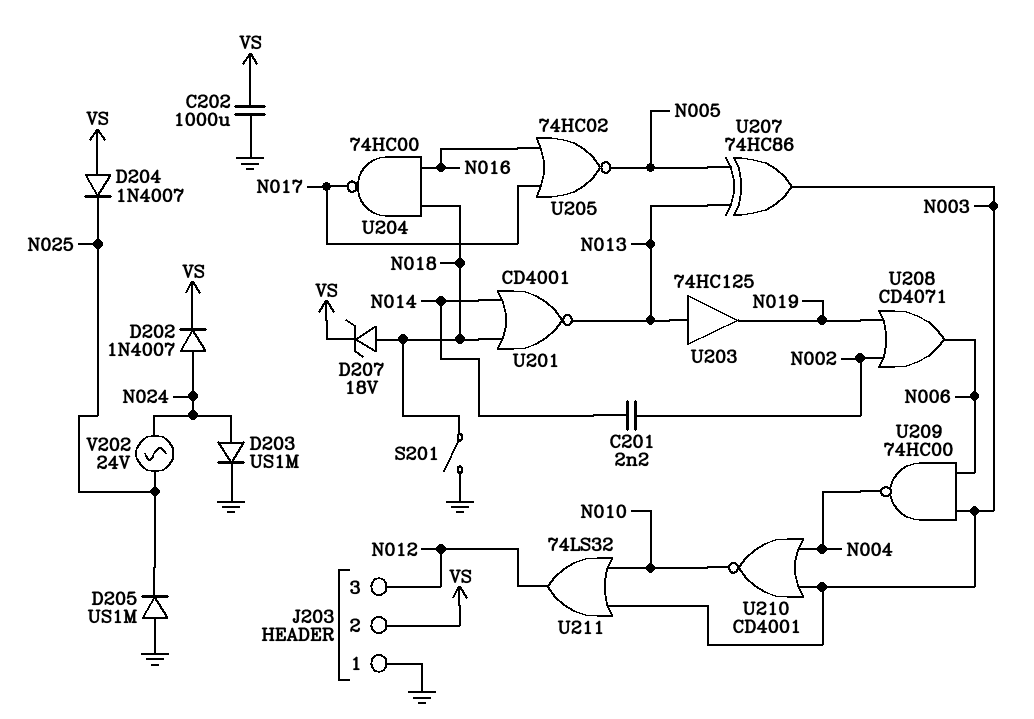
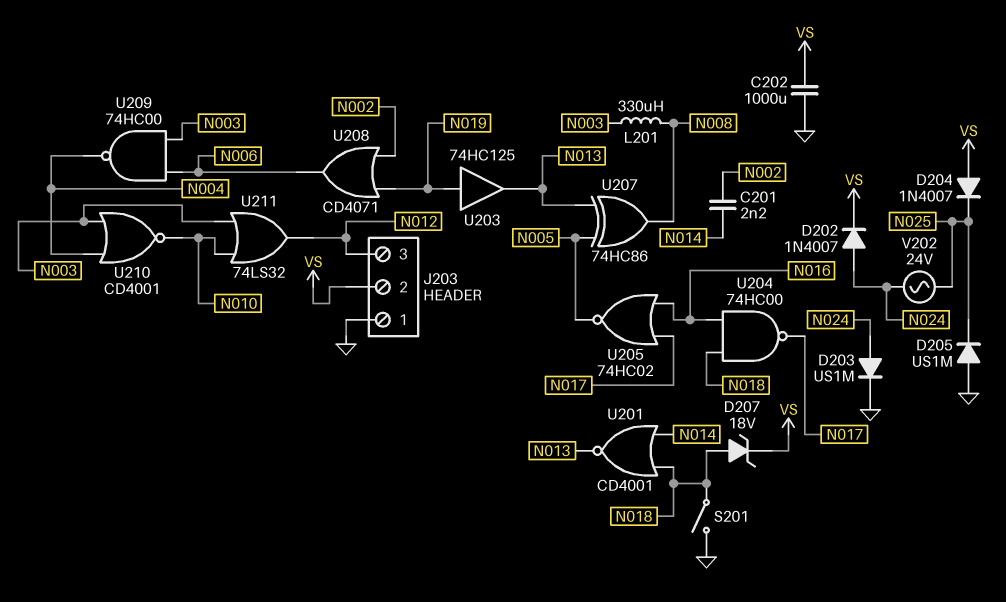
L201: none -> 330uH (N003, N008)
U203: buffer 74HC125 (in N013, out N019) -> buffer 74HC125 (in N019, out N013)
U207: XOR 74HC86 (in N005, in N013, out N003) -> XOR 74HC86 (in N005, in N013, out N008)

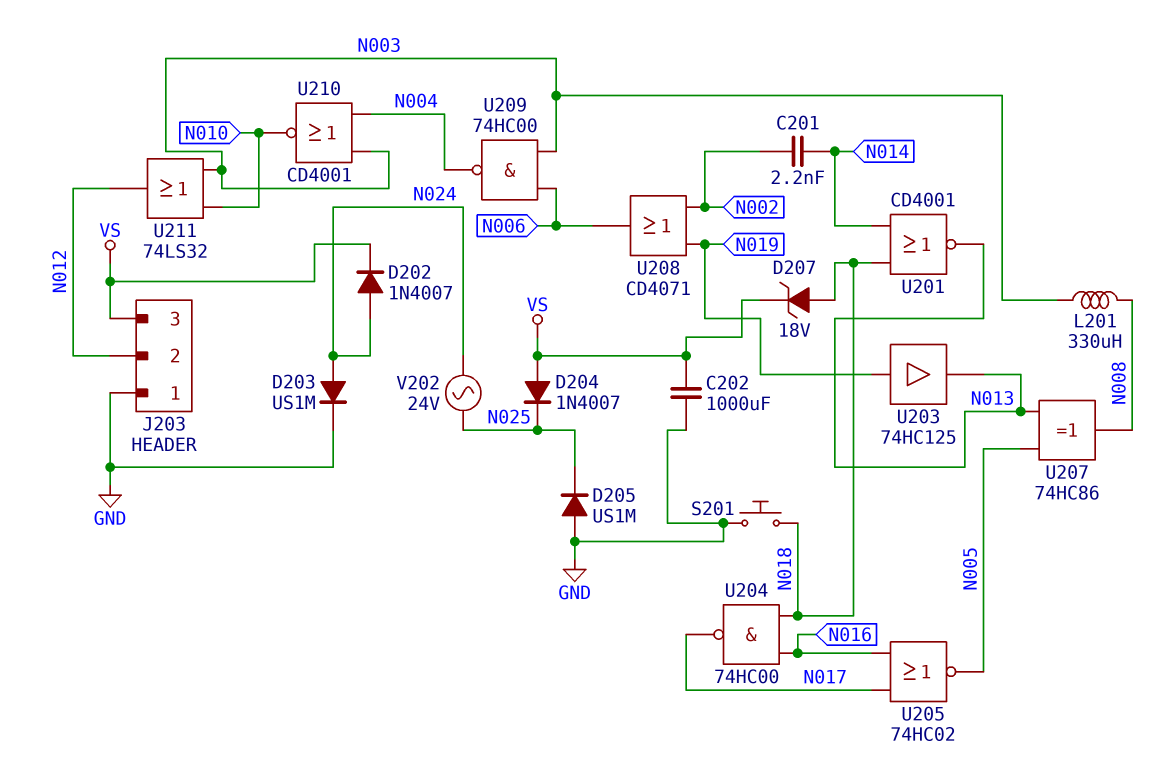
J203 pin 2: VS -> N012
J203 pin 3: N012 -> VS
S201: switch (GND, N018) -> button (GND, N018)

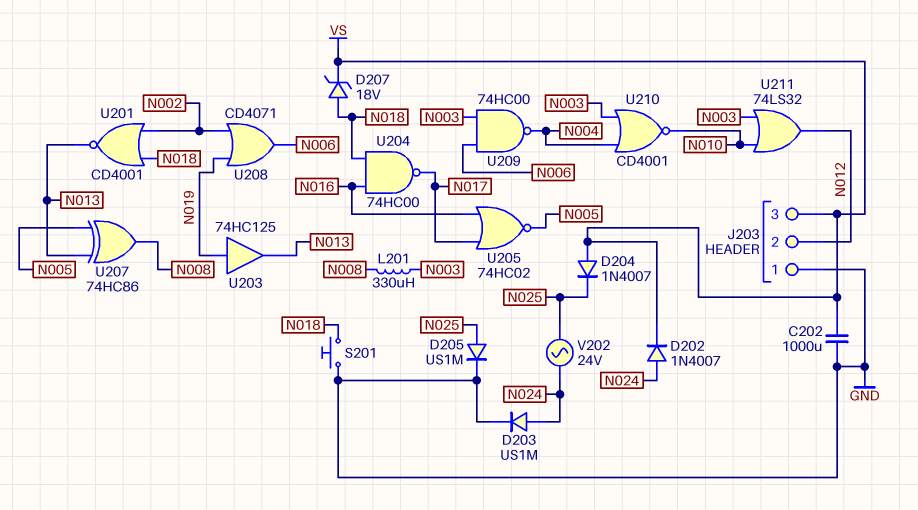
C201: 2.2nF (N002, N014) -> none
D205: diode US1M (A GND, K N025) -> diode US1M (A N025, K GND)
U201: NOR CD4001 (in N014, in N018, out N013) -> NOR CD4001 (in N002, in N018, out N013)

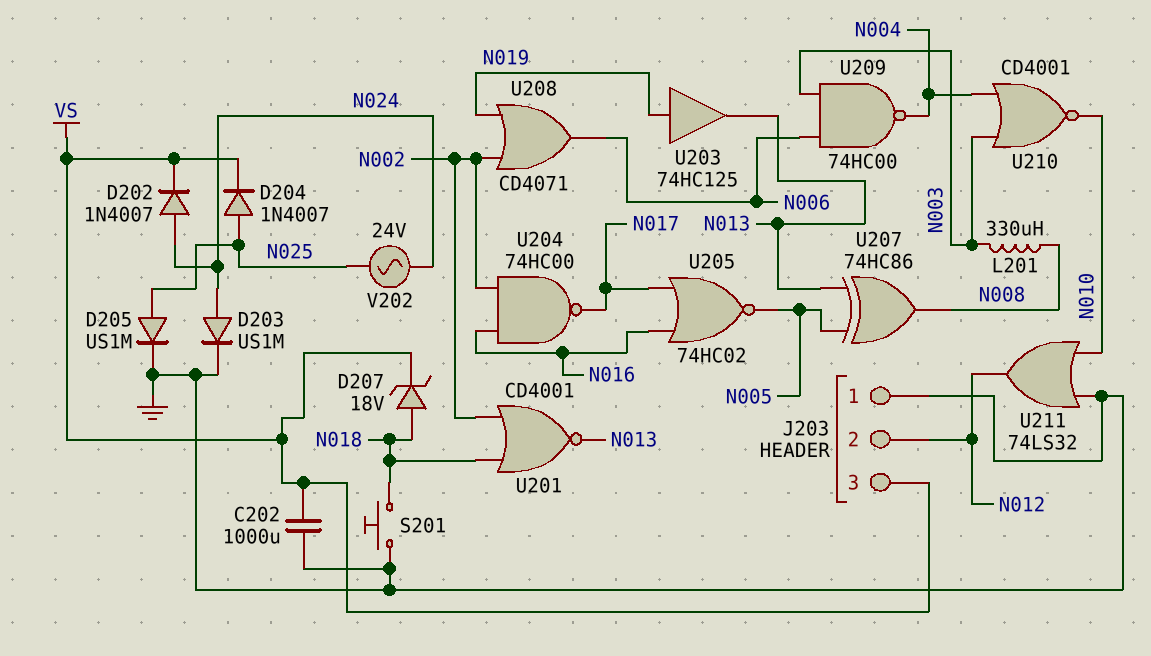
D204: diode 1N4007 (A VS, K N025) -> diode 1N4007 (A N025, K VS)
U204: NAND 74HC00 (in N016, in N018, out N017) -> NAND 74HC00 (in N002, in N016, out N017)
U211: OR 74LS32 (in N003, in N010, out N012) -> OR 74LS32 (in GND, in N010, out N012)

